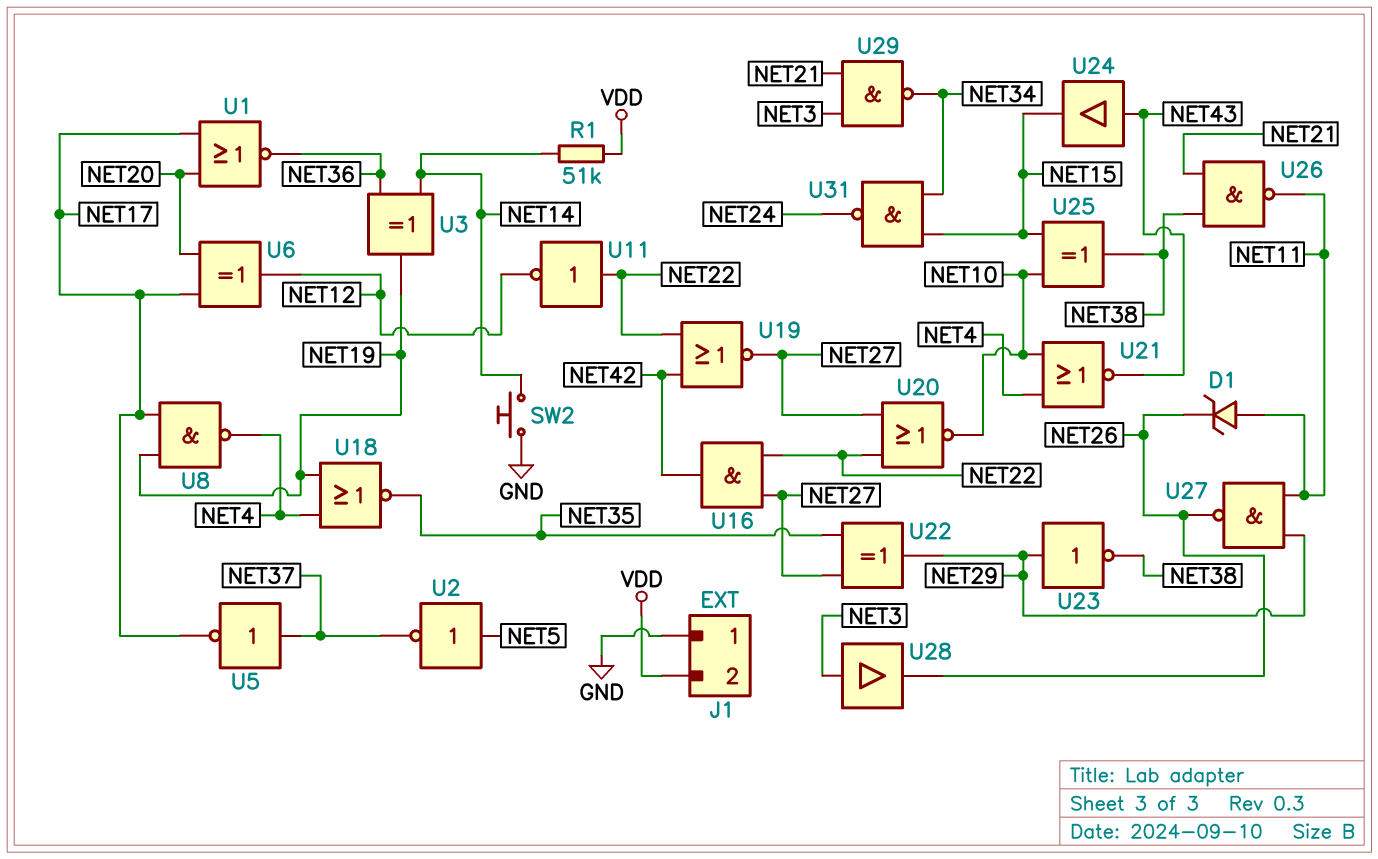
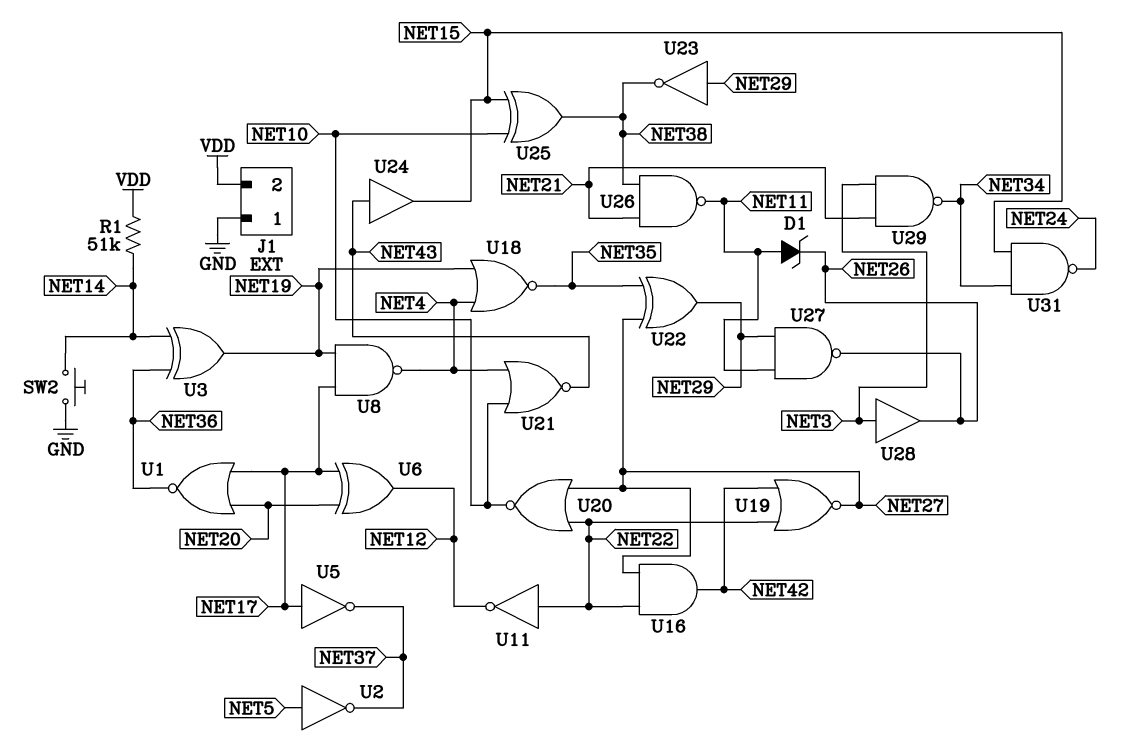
U5: NOT (in NET37, out NET17) -> NOT (in NET17, out NET37)

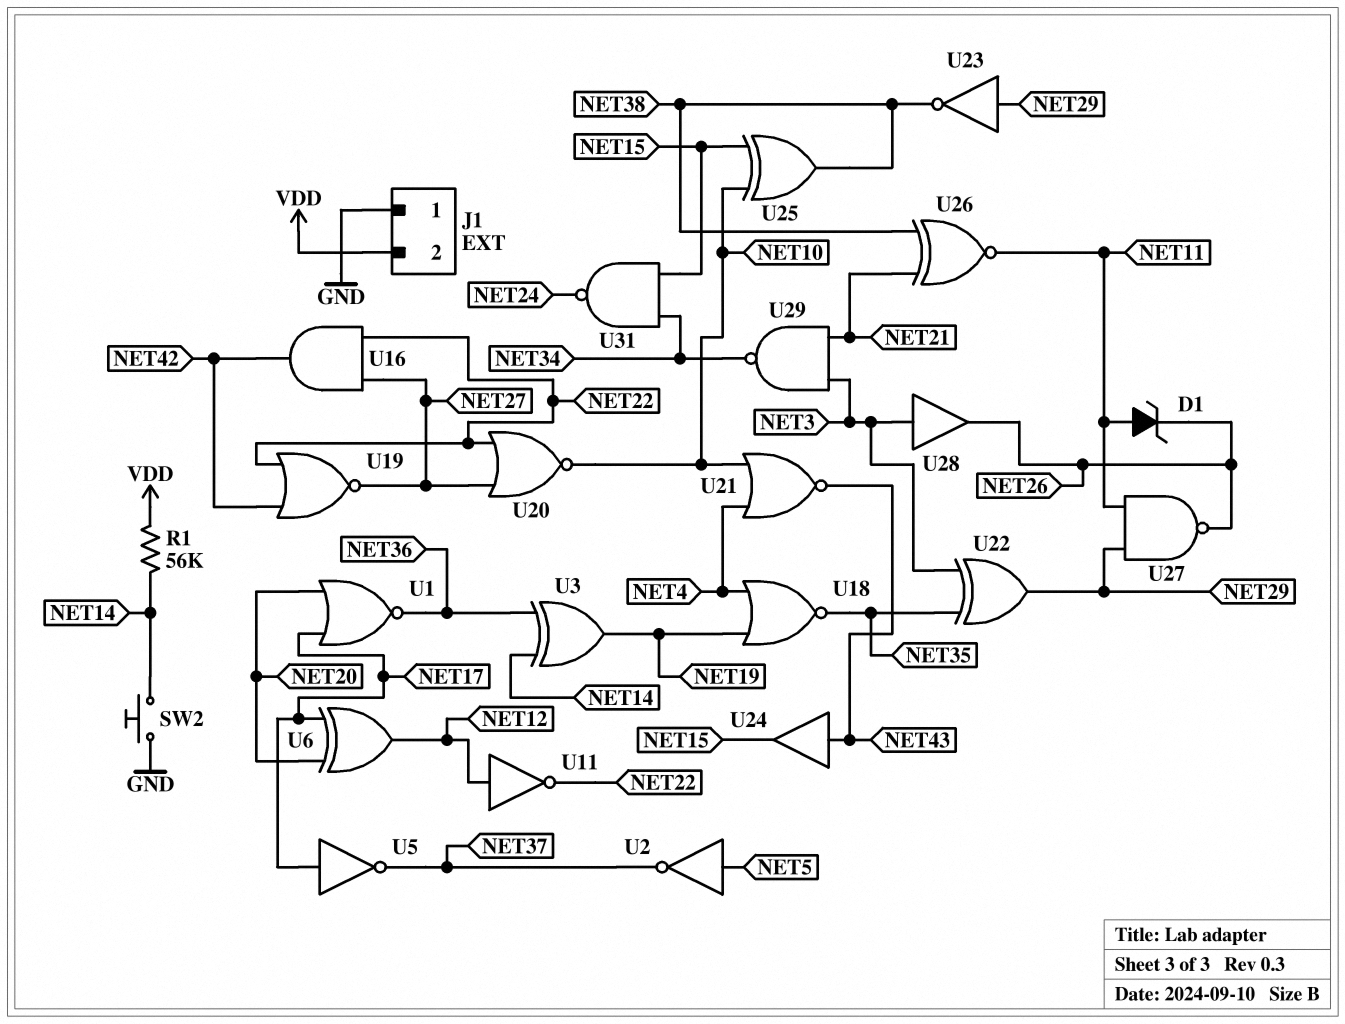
R1: 51k (NET14, VDD) -> 56k (NET14, VDD)
U8: NAND (in NET17, in NET19, out NET4) -> none
U11: NOT (in NET22, out NET12) -> NOT (in NET12, out NET22)
U22: XOR (in NET27, in NET35, out NET29) -> XOR (in NET3, in NET35, out NET29)
U26: NAND (in NET21, in NET38, out NET11) -> XNOR (in NET21, in NET38, out NET11)

